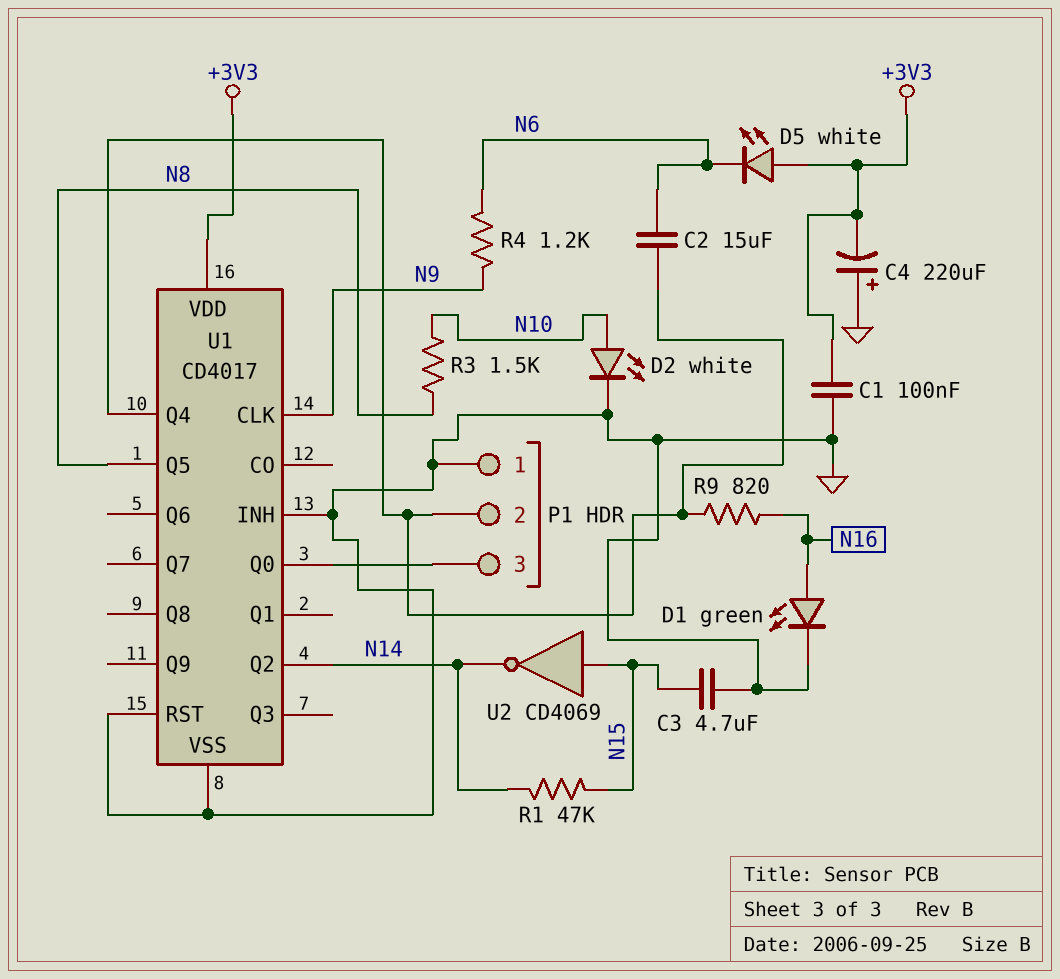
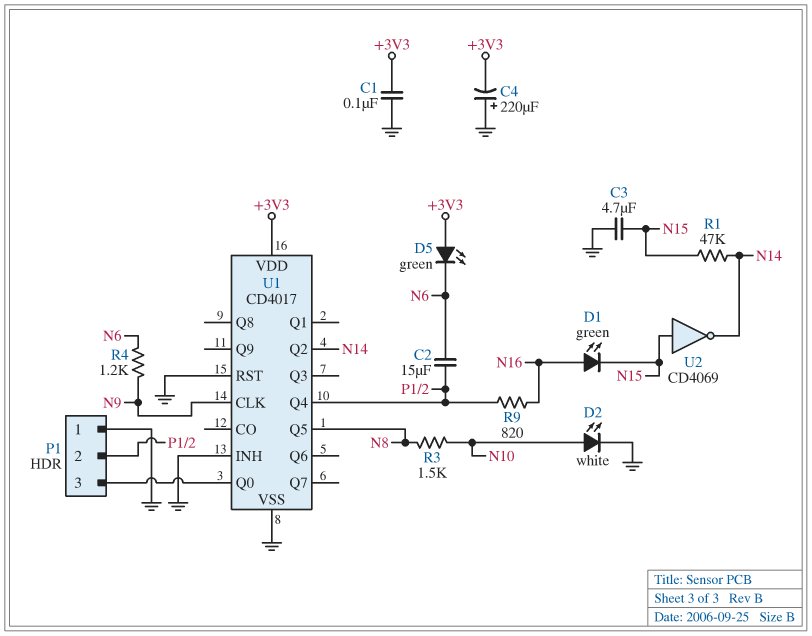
D1: LED green (A N16, K GND) -> LED green (A N16, K N15)
D5: LED white (A +3V3, K N6) -> LED green (A +3V3, K N6)

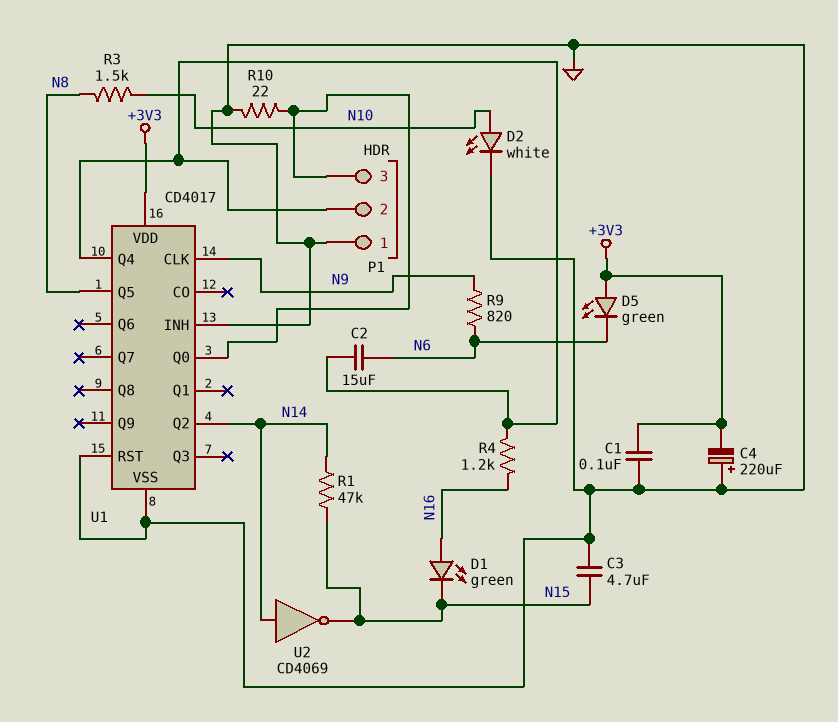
R4: 1.2k (N6, N9) -> 1.2k (N16, P1/2)
R9: 820 (N16, P1/2) -> 820 (N6, N9)
R10: none -> 22 (GND, P1/3)
U2: NOT CD4069 (in N15, out N14) -> NOT CD4069 (in N14, out N15)

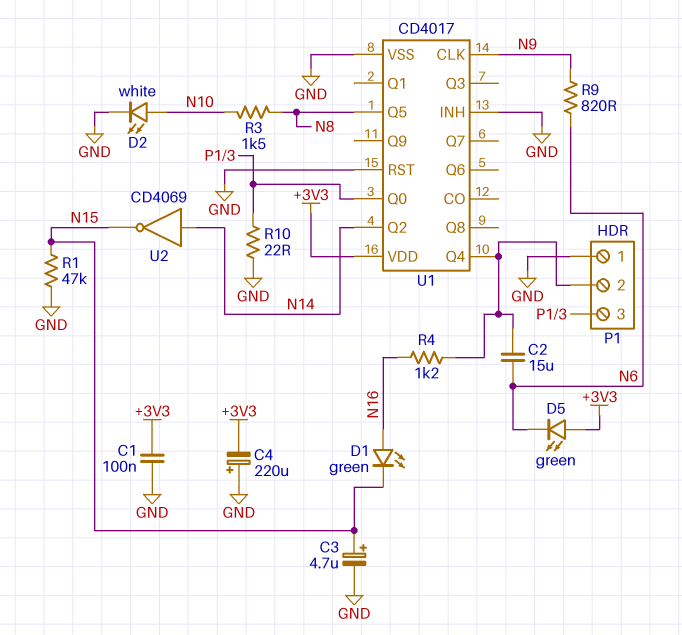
C3: 4.7uF (GND, N15) -> 4.7uF (plus N15, minus GND)
R1: 47k (N14, N15) -> 47k (GND, N15)

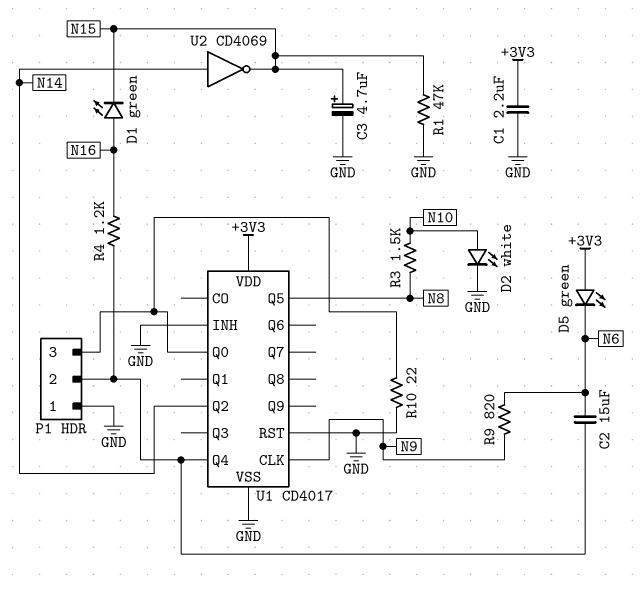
C1: 100nF (+3V3, GND) -> 2.2uF (+3V3, GND)
C4: 220uF (plus GND, minus +3V3) -> none

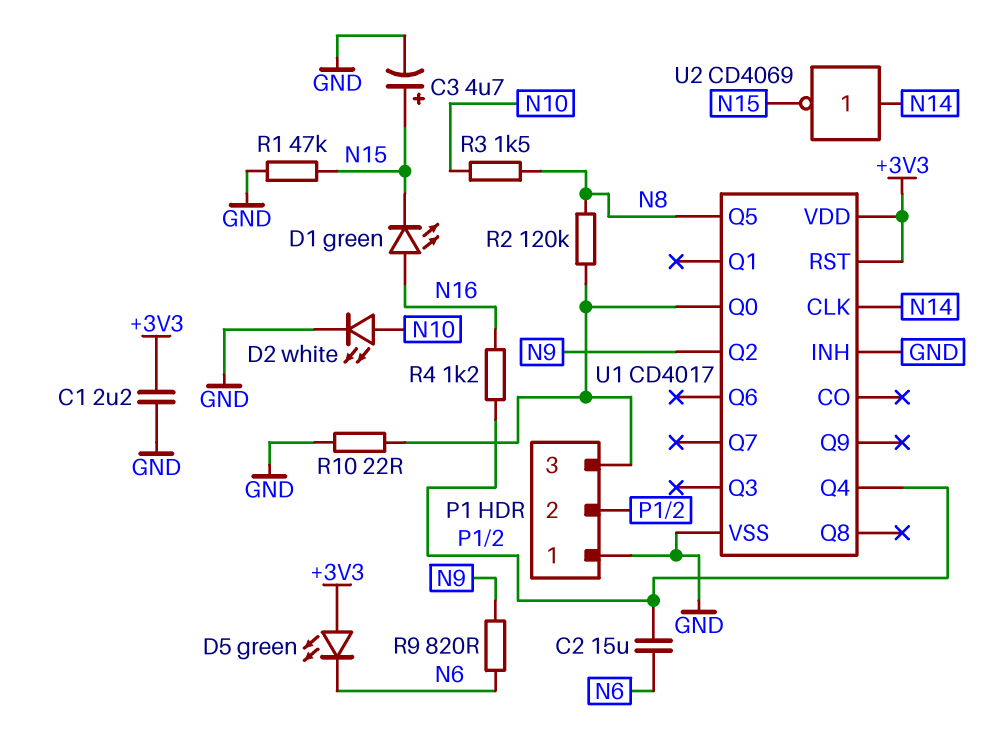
R2: none -> 120k (N8, P1/3)
U1 pin CLK: N9 -> N14
U1 pin Q2: N14 -> N9
U1 pin RST: GND -> +3V3

